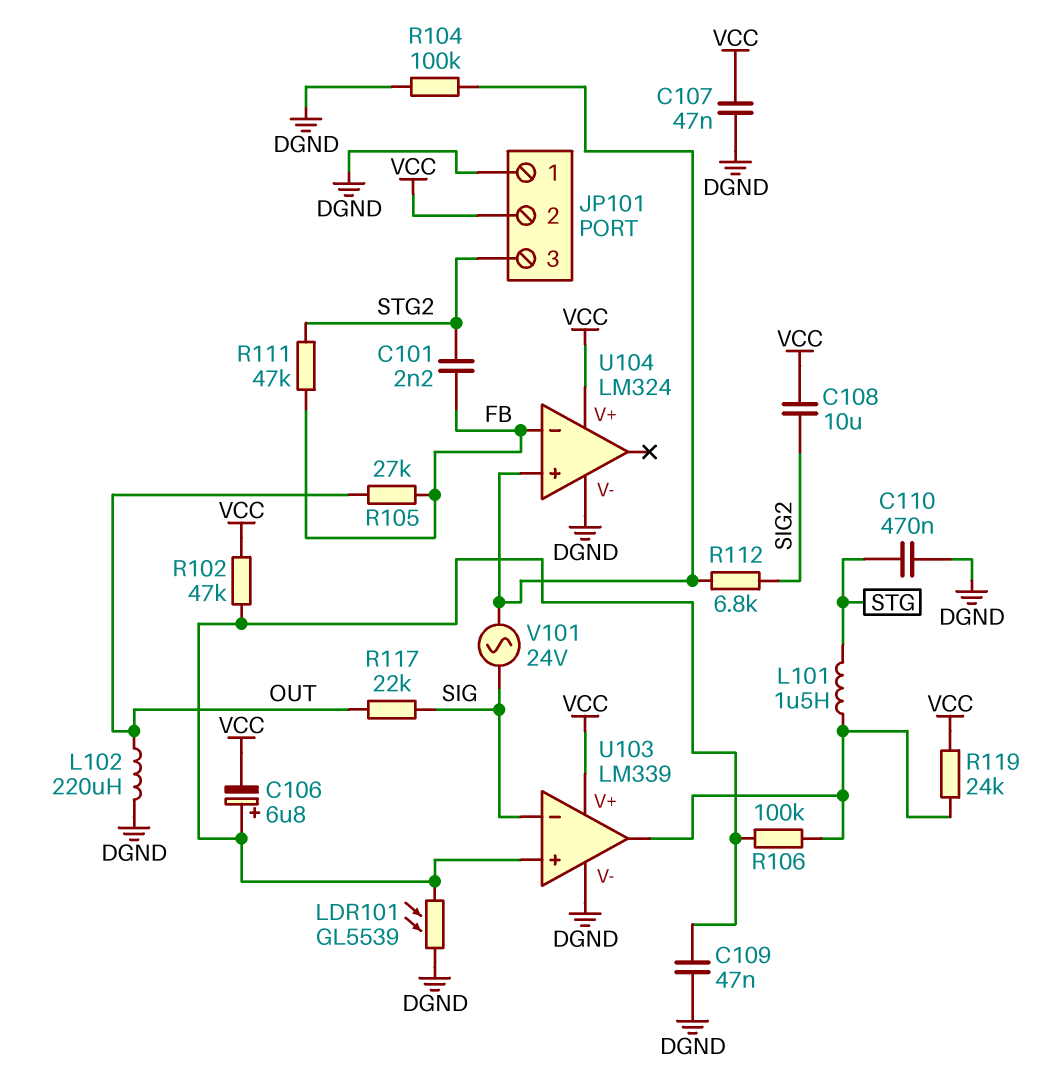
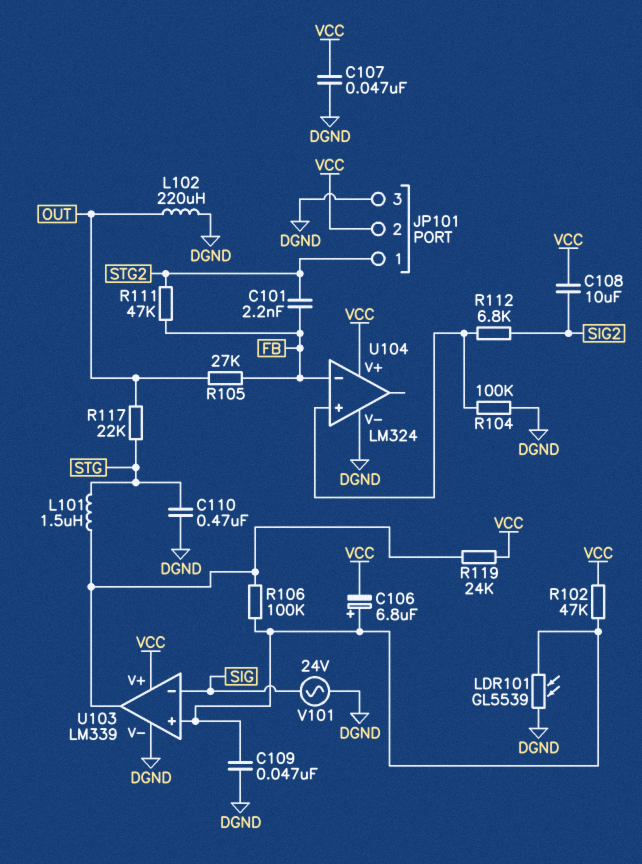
JP101 pin 1: DGND -> STG2
JP101 pin 3: STG2 -> DGND
R117: 22k (OUT, SIG) -> 22k (OUT, STG)
V101: AC 24V (SIG, U104/in+) -> AC 24V (DGND, SIG)

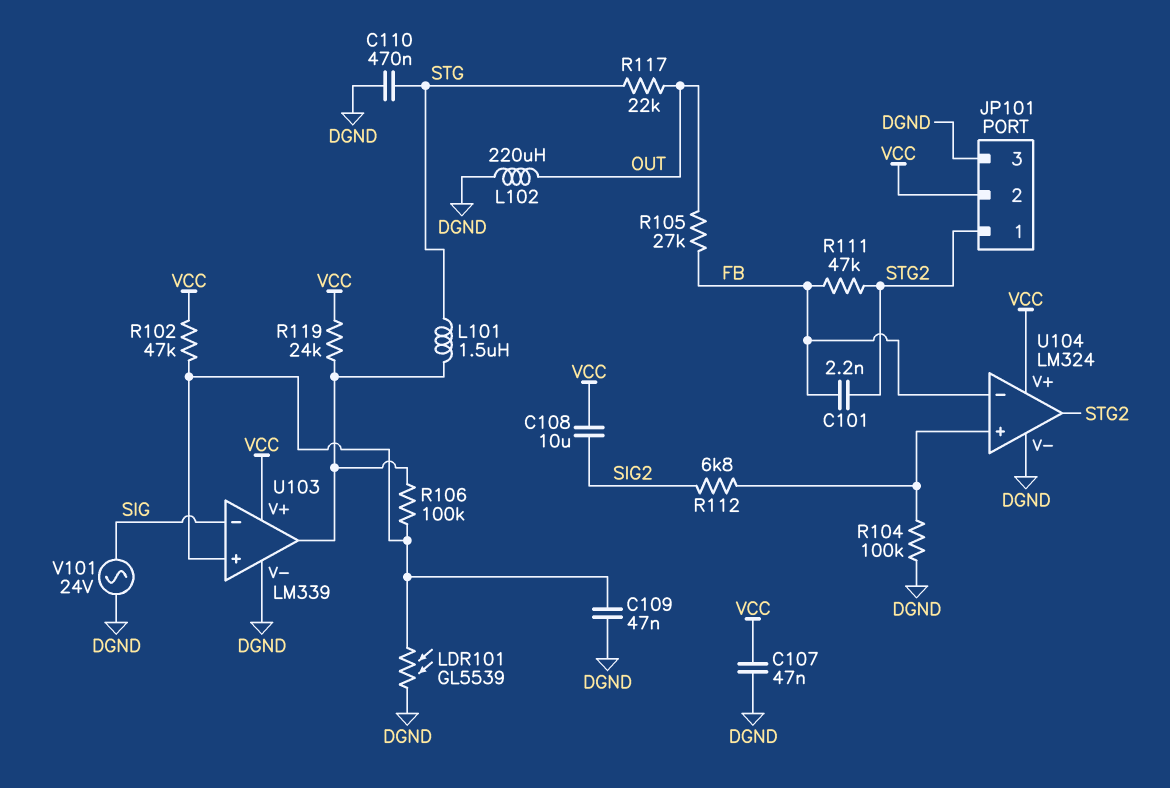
C106: 6.8uF (plus U103/in+, minus VCC) -> none
U104 pin out: none -> STG2

